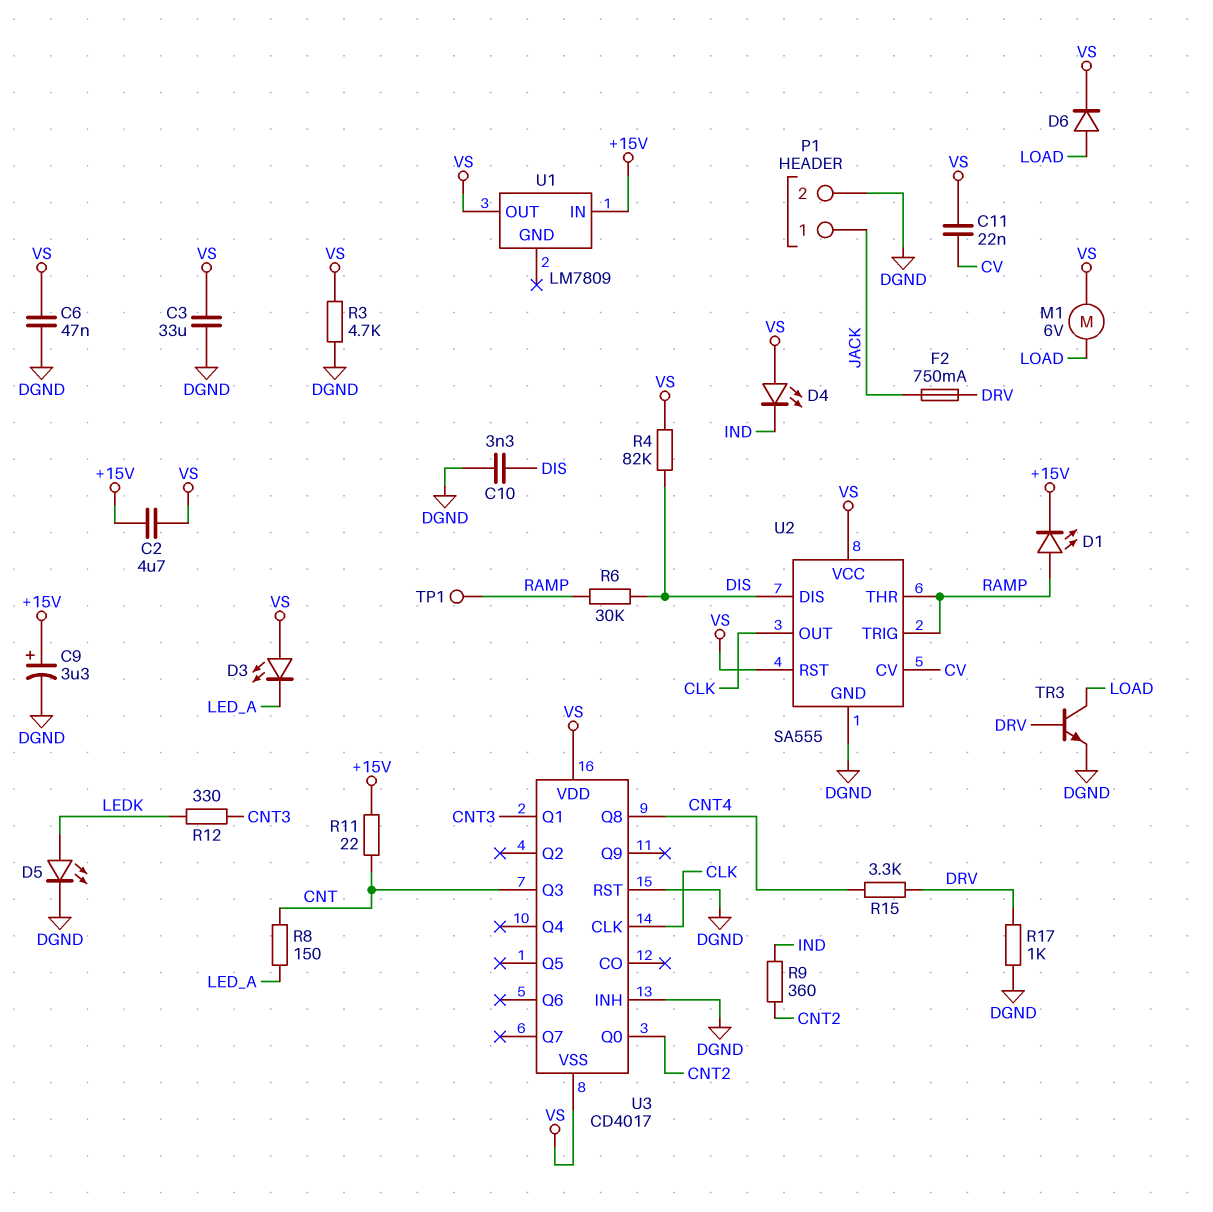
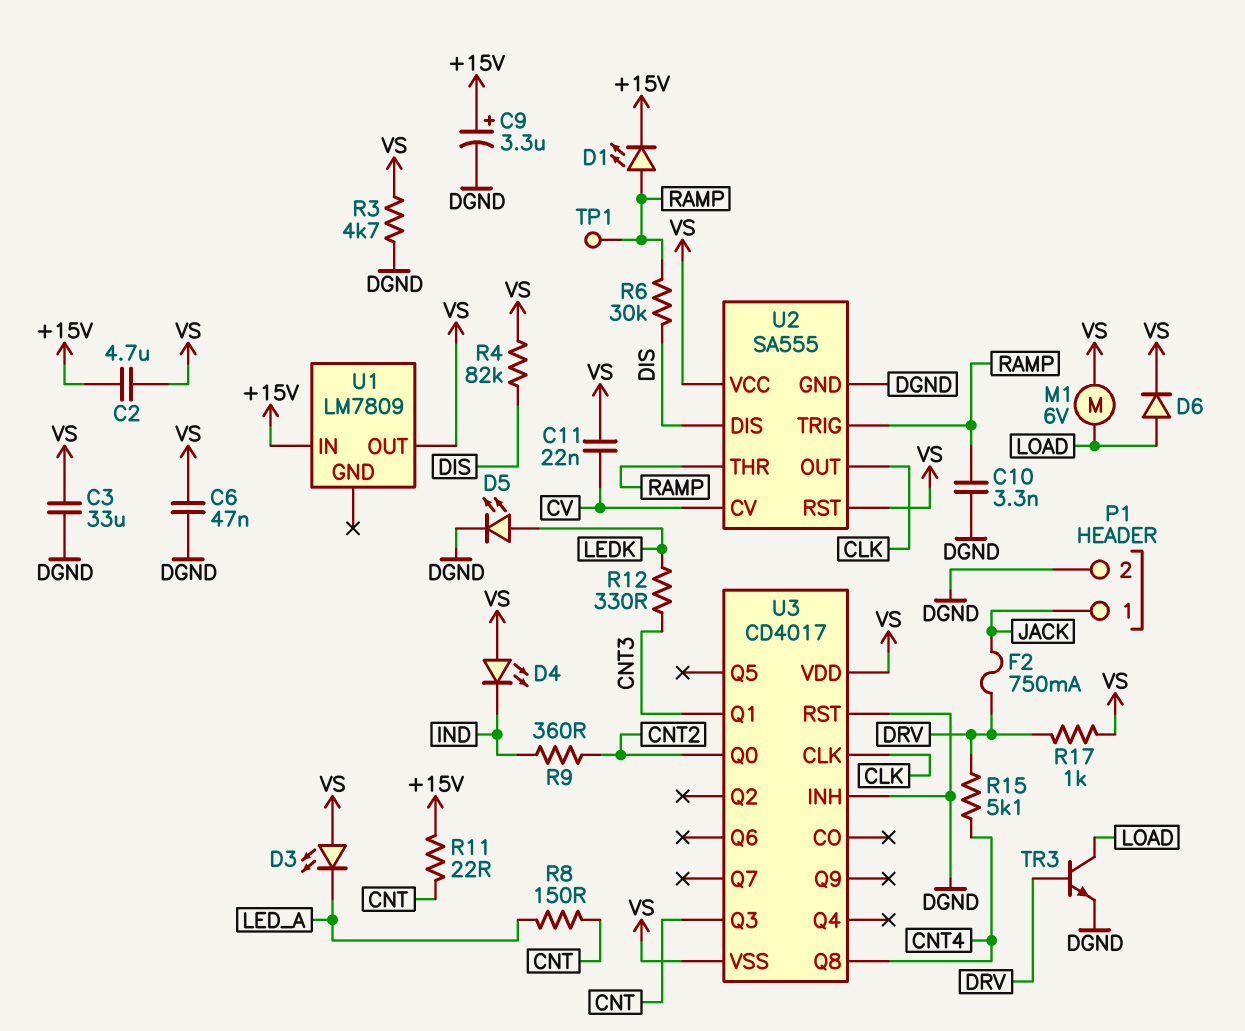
C10: 3.3nF (DGND, DIS) -> 3.3nF (DGND, RAMP)
R15: 3.3k (CNT4, DRV) -> 5.1k (CNT4, DRV)
R17: 1k (DGND, DRV) -> 1k (DRV, VS)

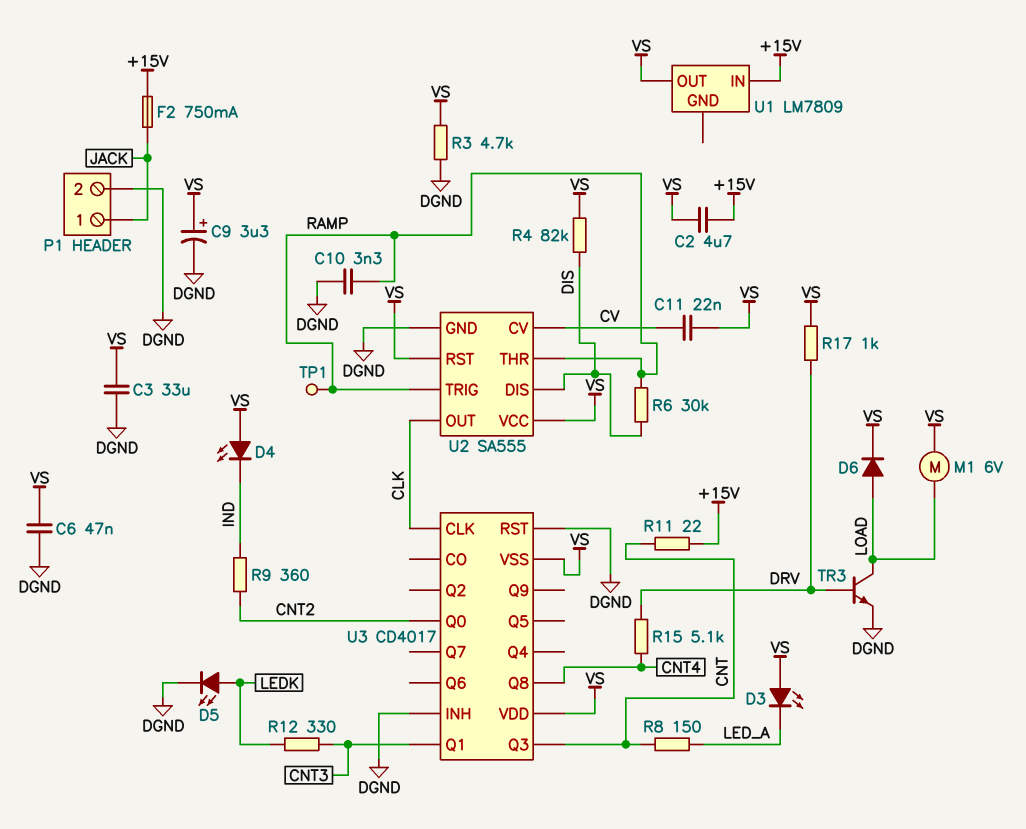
C9: 3.3uF (plus +15V, minus DGND) -> 3.3uF (plus VS, minus DGND)
D1: LED (A RAMP, K +15V) -> none
F2: 750mA (DRV, JACK) -> 750mA (+15V, JACK)

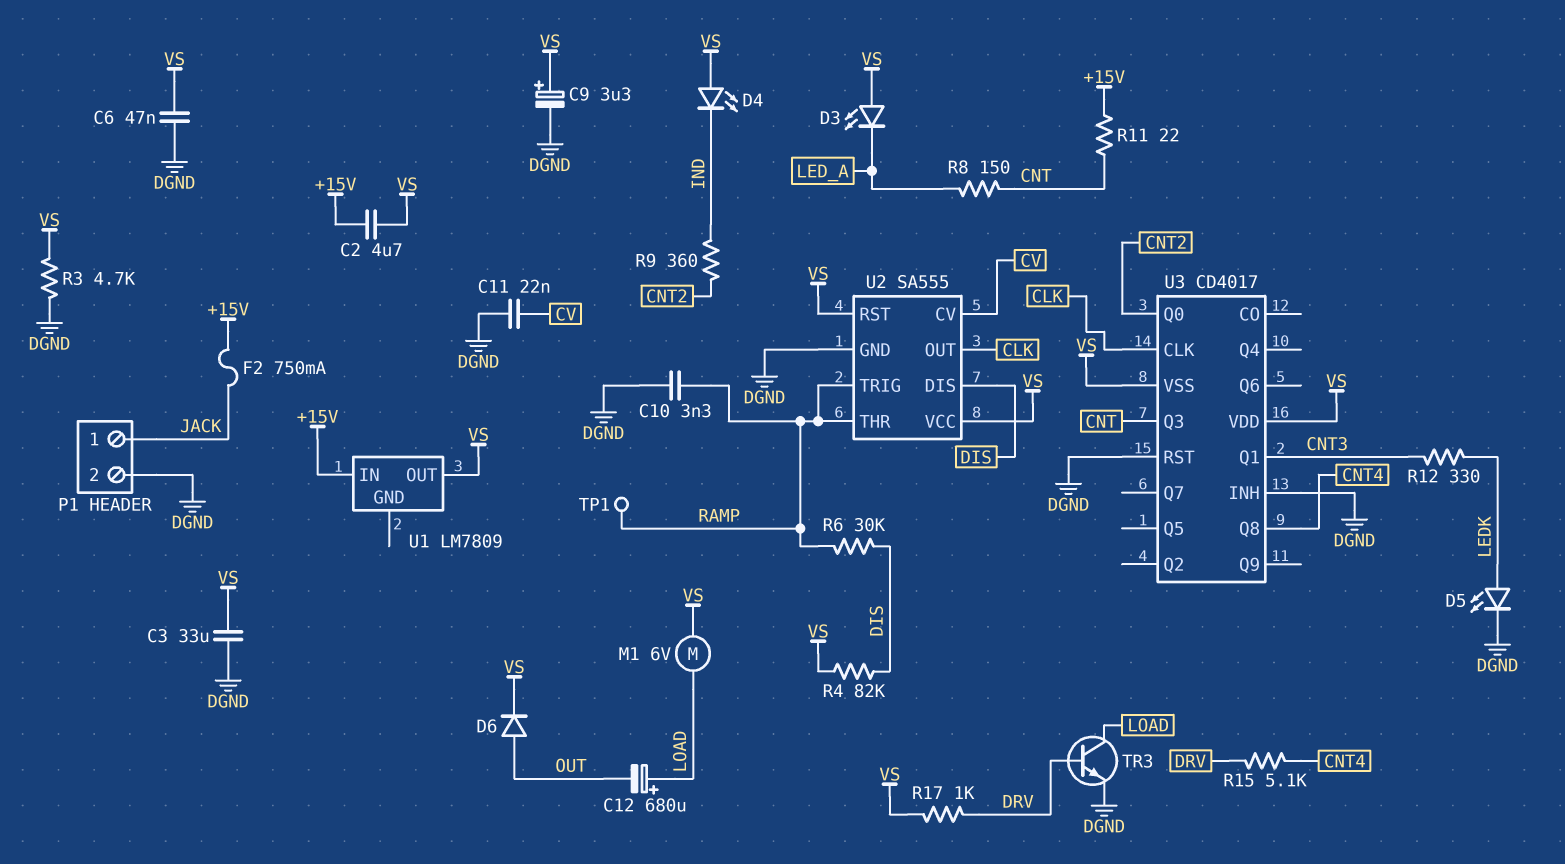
C11: 22nF (CV, VS) -> 22nF (CV, DGND)
C12: none -> 680uF (plus LOAD, minus OUT)
D6: diode (A LOAD, K VS) -> diode (A OUT, K VS)

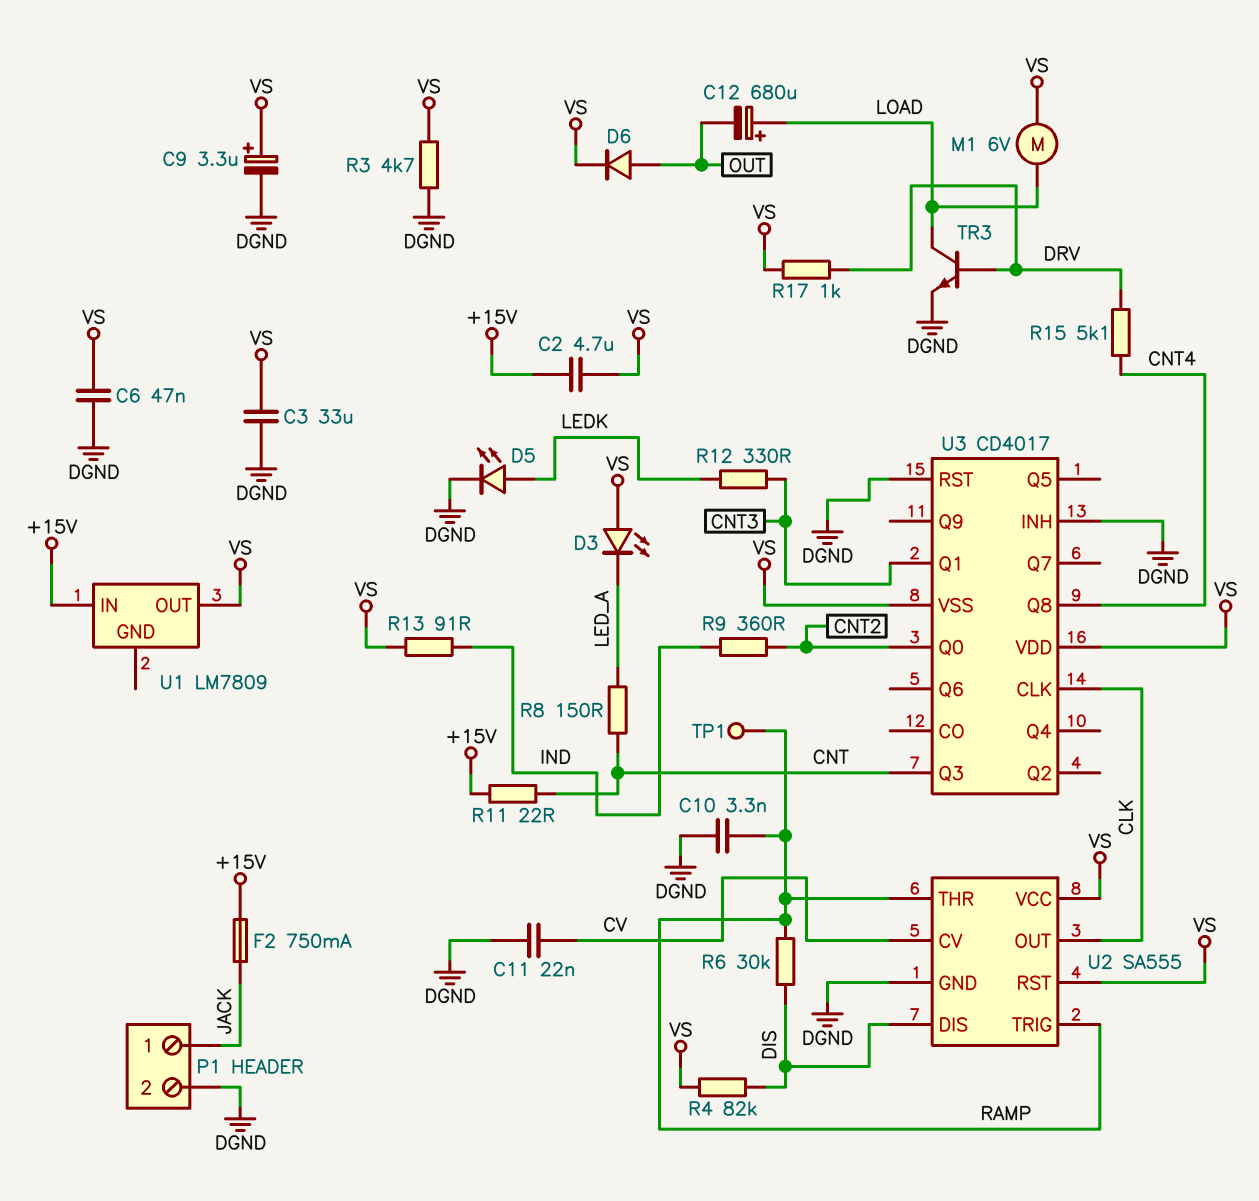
D4: LED (A VS, K IND) -> none
R13: none -> 91 (IND, VS)

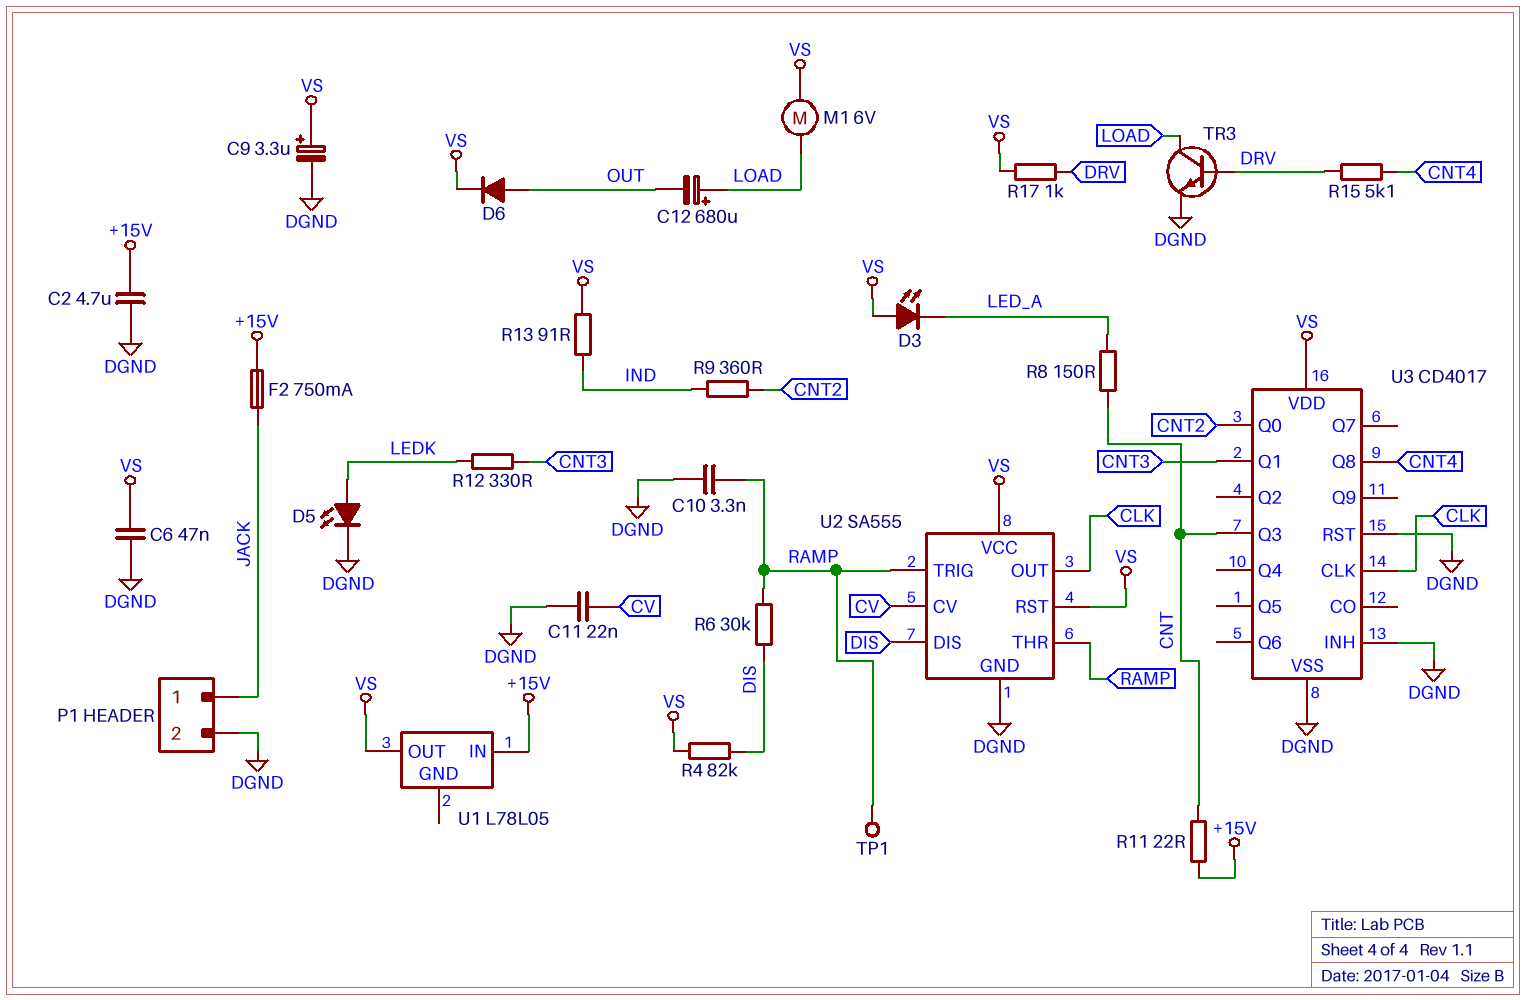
C2: 4.7uF (+15V, VS) -> 4.7uF (+15V, DGND)
C3: 33uF (DGND, VS) -> none
R3: 4.7k (DGND, VS) -> none
U1: LM7809 -> L78L05
U3 pin VSS: VS -> DGND

